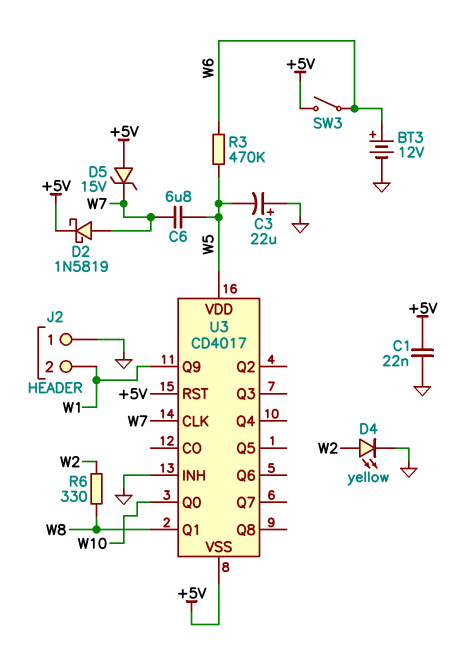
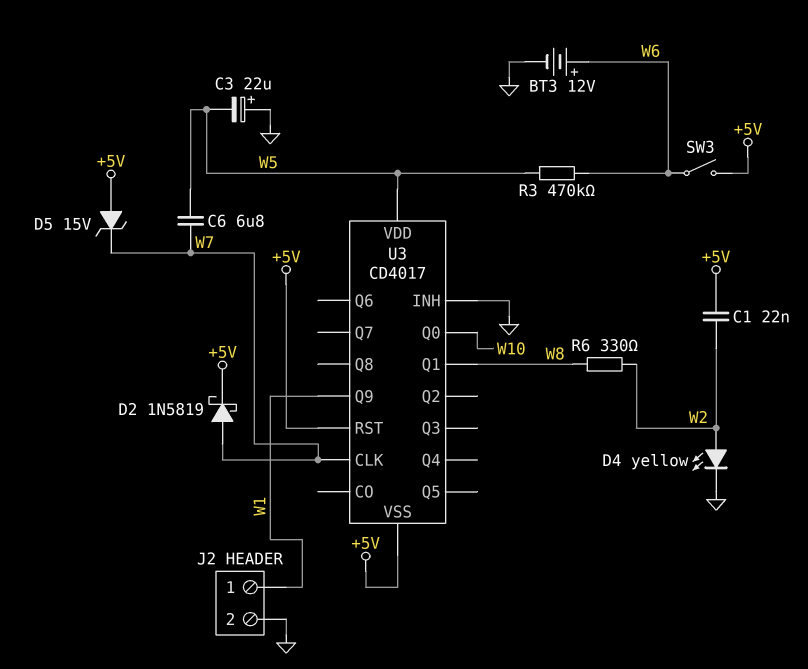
C1: 22nF (+5V, GND) -> 22nF (+5V, W2)
J2 pin 1: GND -> W1
J2 pin 2: W1 -> GND

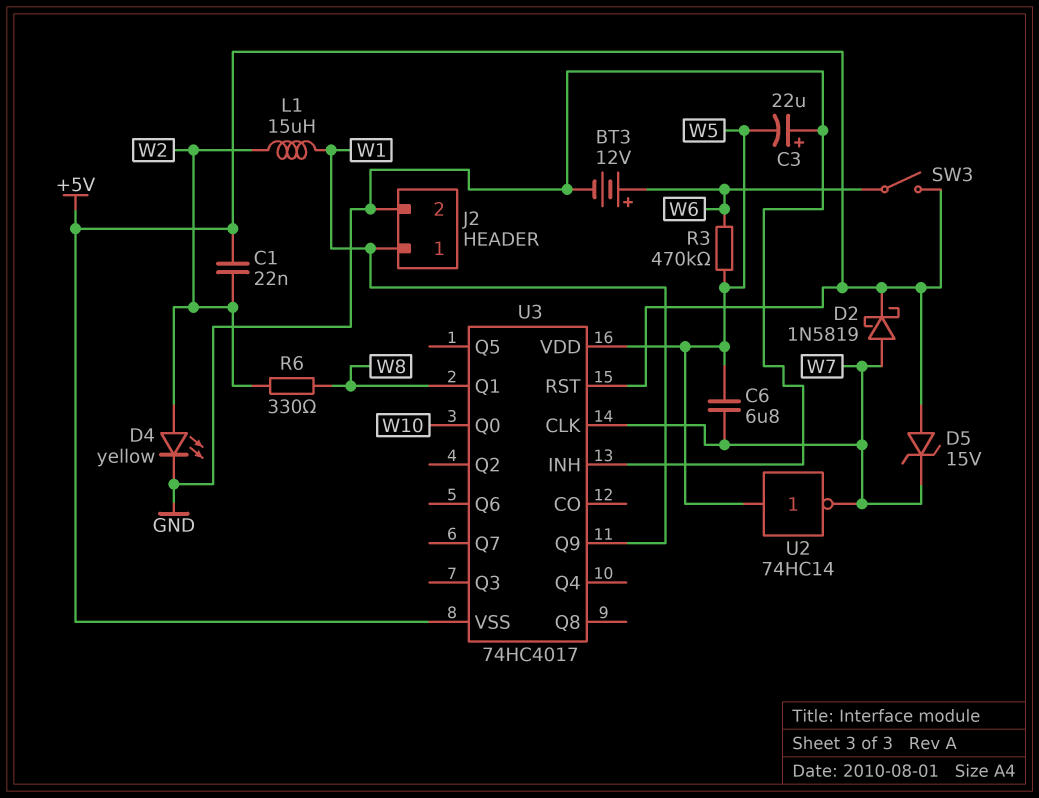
L1: none -> 15uH (W1, W2)
U2: none -> NOT 74HC14 (in W5, out W7)
U3: CD4017 -> 74HC4017

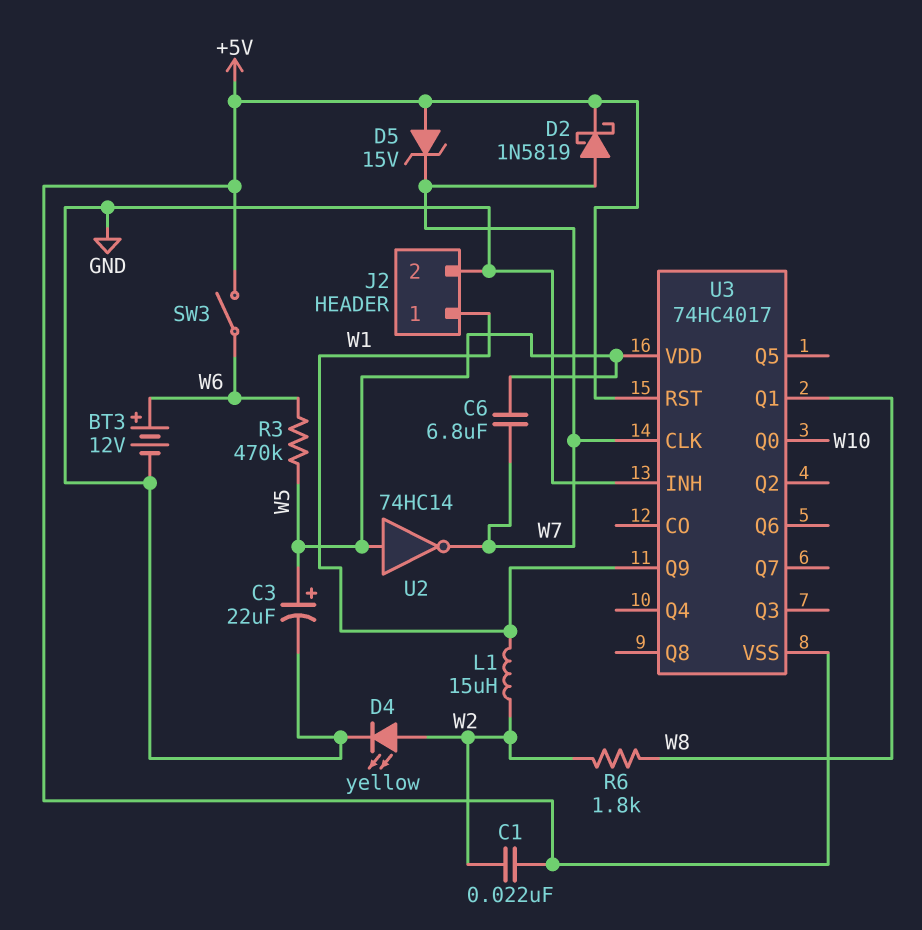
C3: 22uF (plus GND, minus W5) -> 22uF (plus W5, minus GND)
R6: 330 (W2, W8) -> 1.8k (W2, W8)

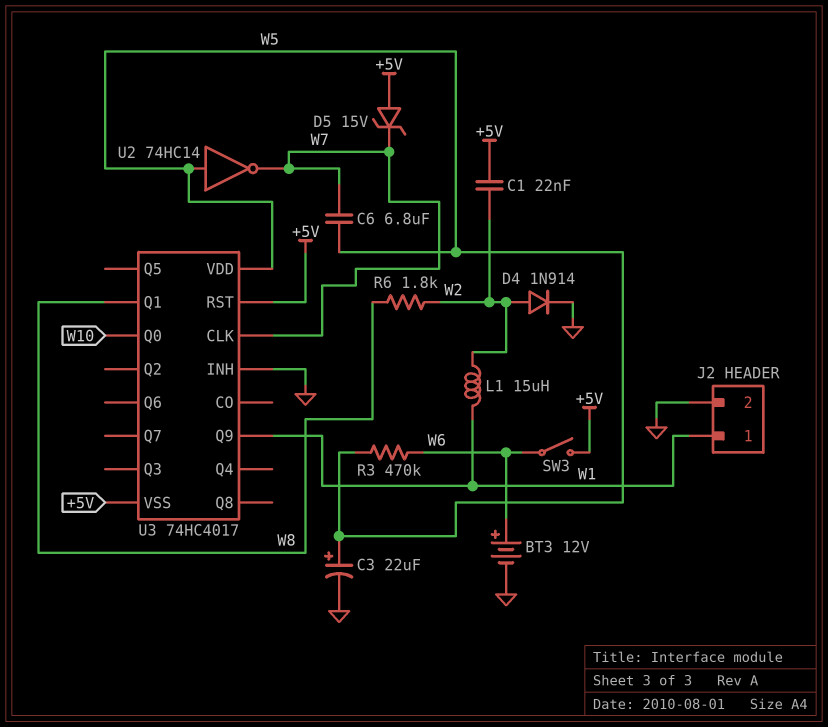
D2: schottky 1N5819 (A W7, K +5V) -> none
D4: LED yellow (A W2, K GND) -> diode 1N914 (A W2, K GND)

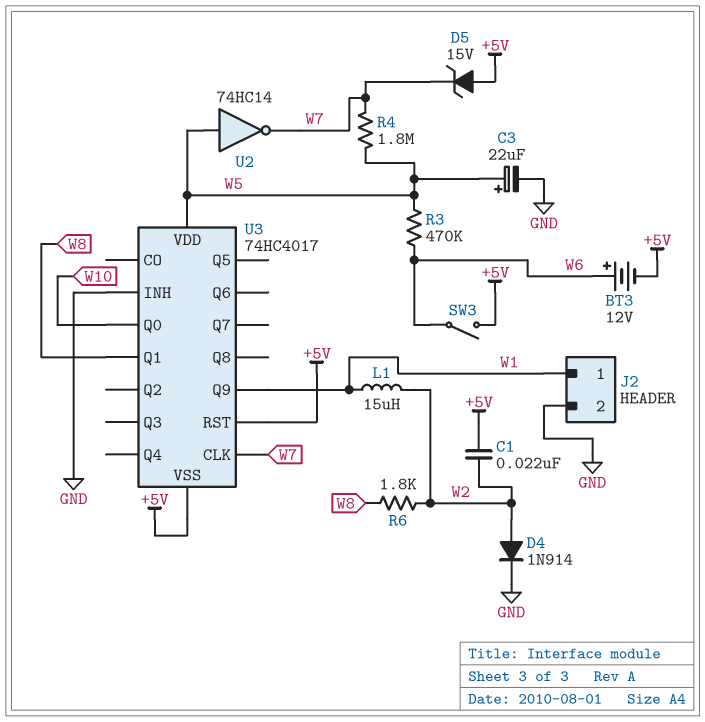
BT3: 12V (plus W6, minus GND) -> 12V (plus W6, minus +5V)
C6: 6.8uF (W5, W7) -> none
R4: none -> 1.8M (W5, W7)

